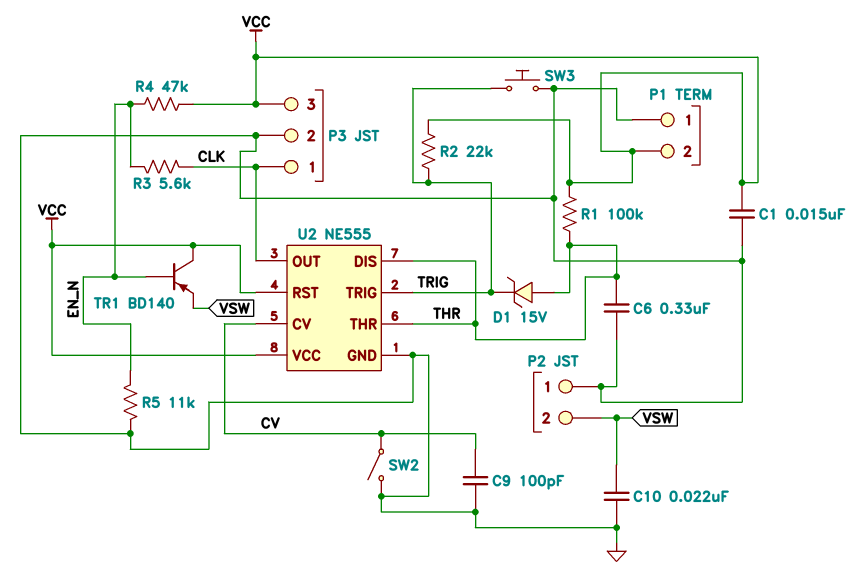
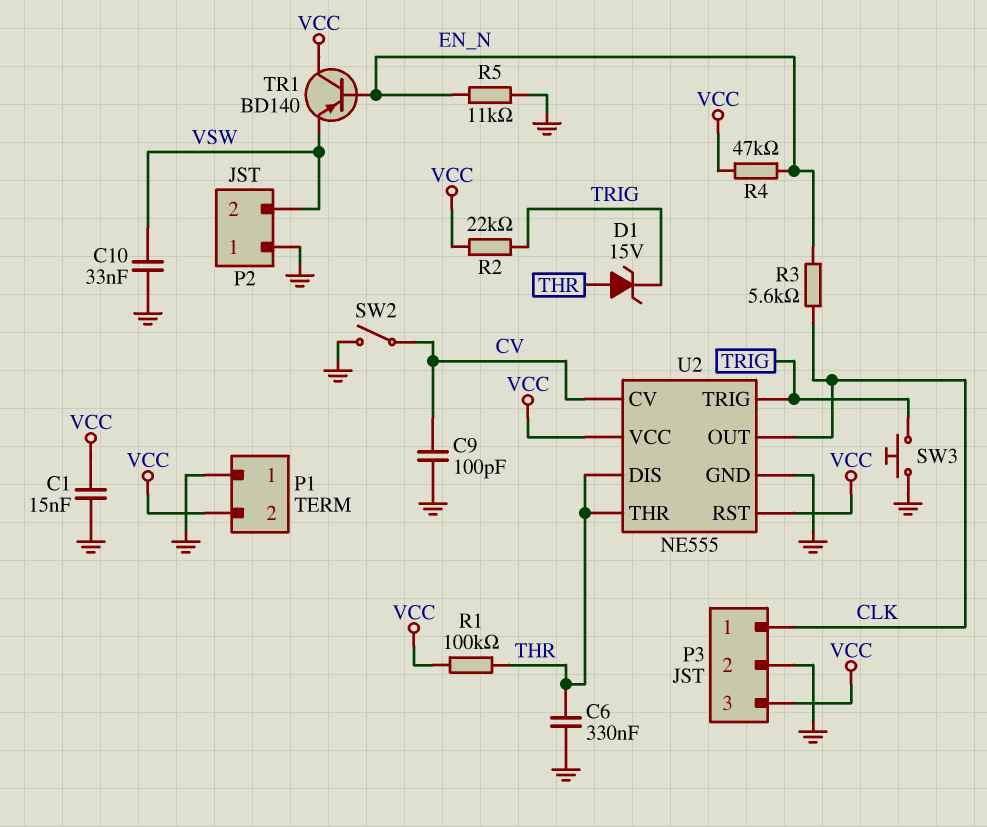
C10: 22nF (GND, VSW) -> 33nF (GND, VSW)

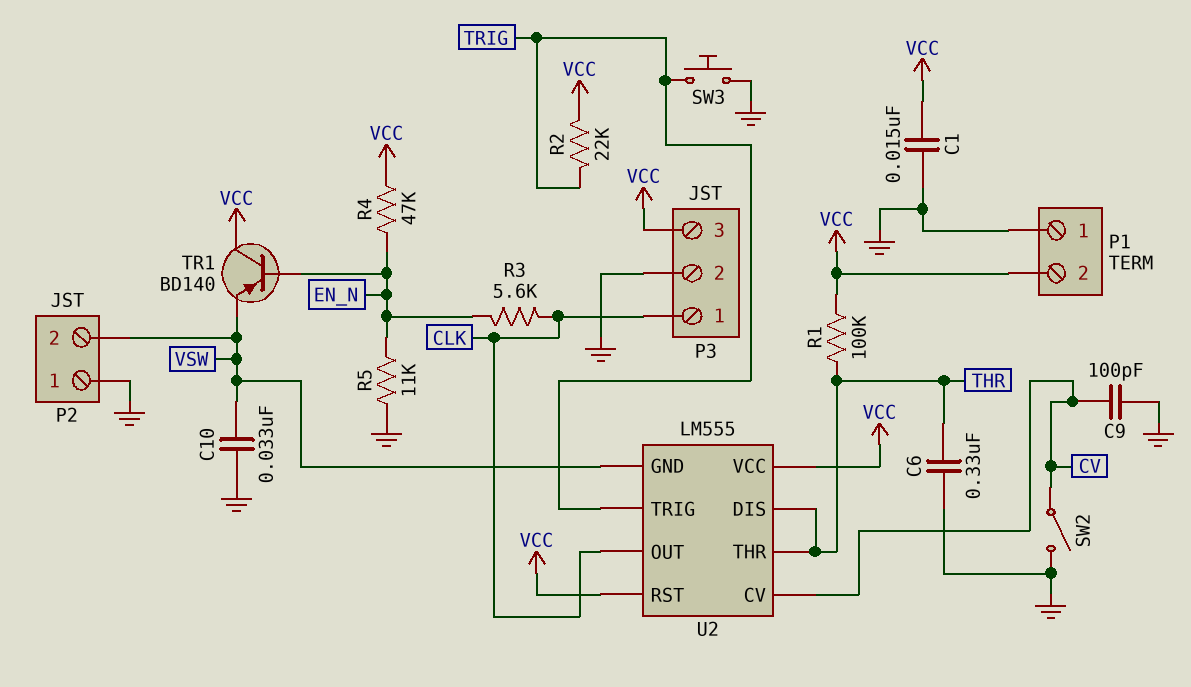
D1: zener 15V (A THR, K TRIG) -> none
U2: NE555 -> LM555
U2 pin GND: GND -> VSW

